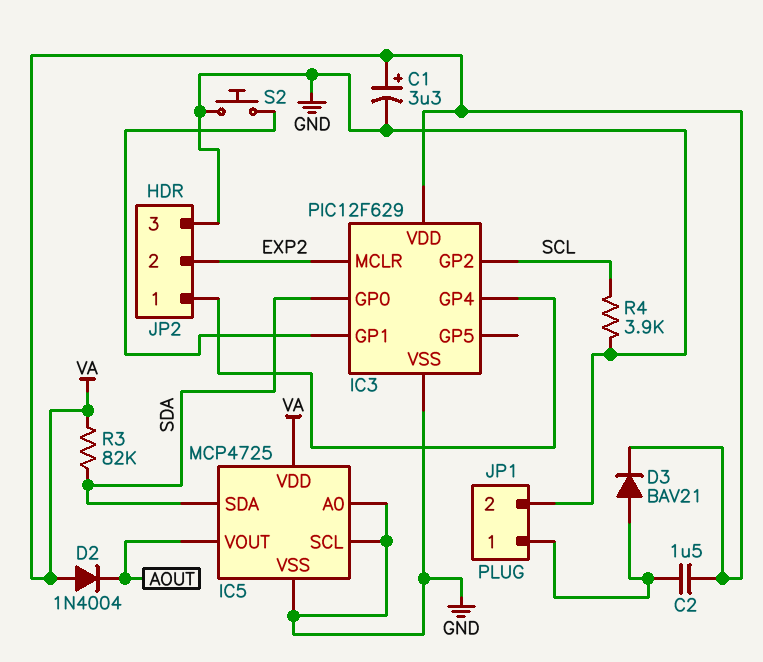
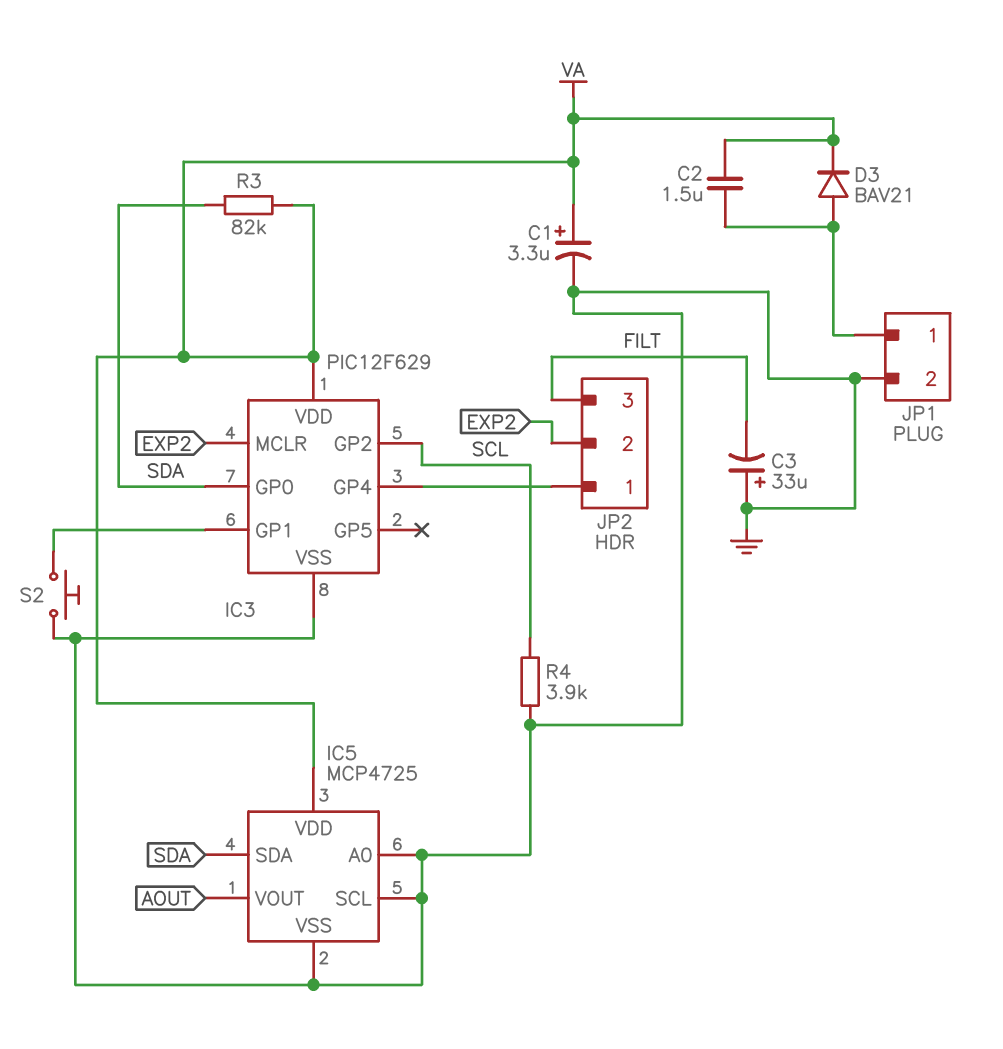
C3: none -> 33uF (plus GND, minus FILT)
D2: diode 1N4004 (A VA, K AOUT) -> none
JP2 pin 3: GND -> FILT

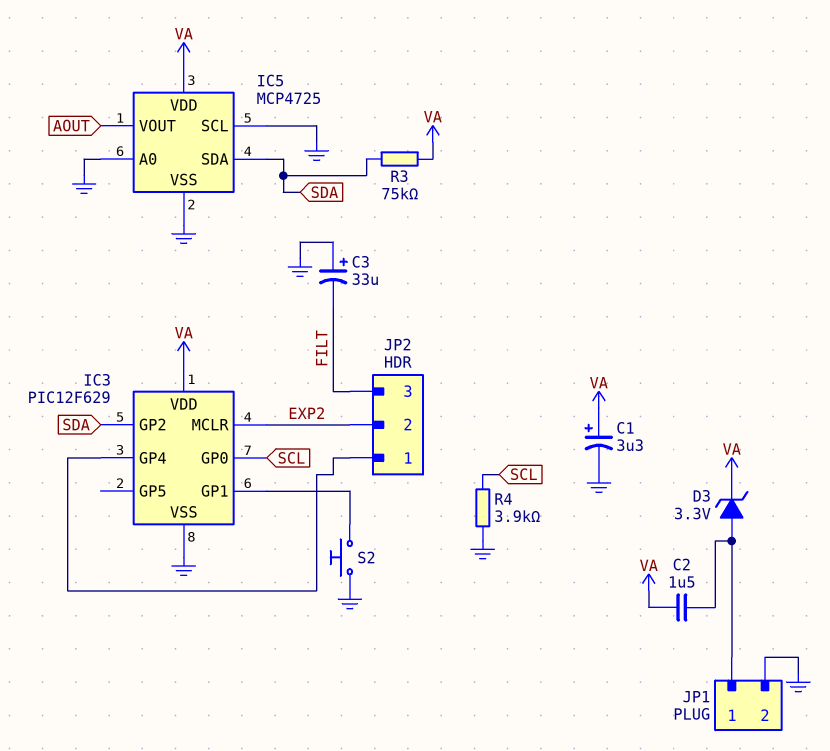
D3: diode BAV21 (A JP1/1, K VA) -> zener 3.3V (A JP1/1, K VA)
IC3 pin GP0: SDA -> SCL
IC3 pin GP2: SCL -> SDA
R3: 82k (SDA, VA) -> 75k (SDA, VA)

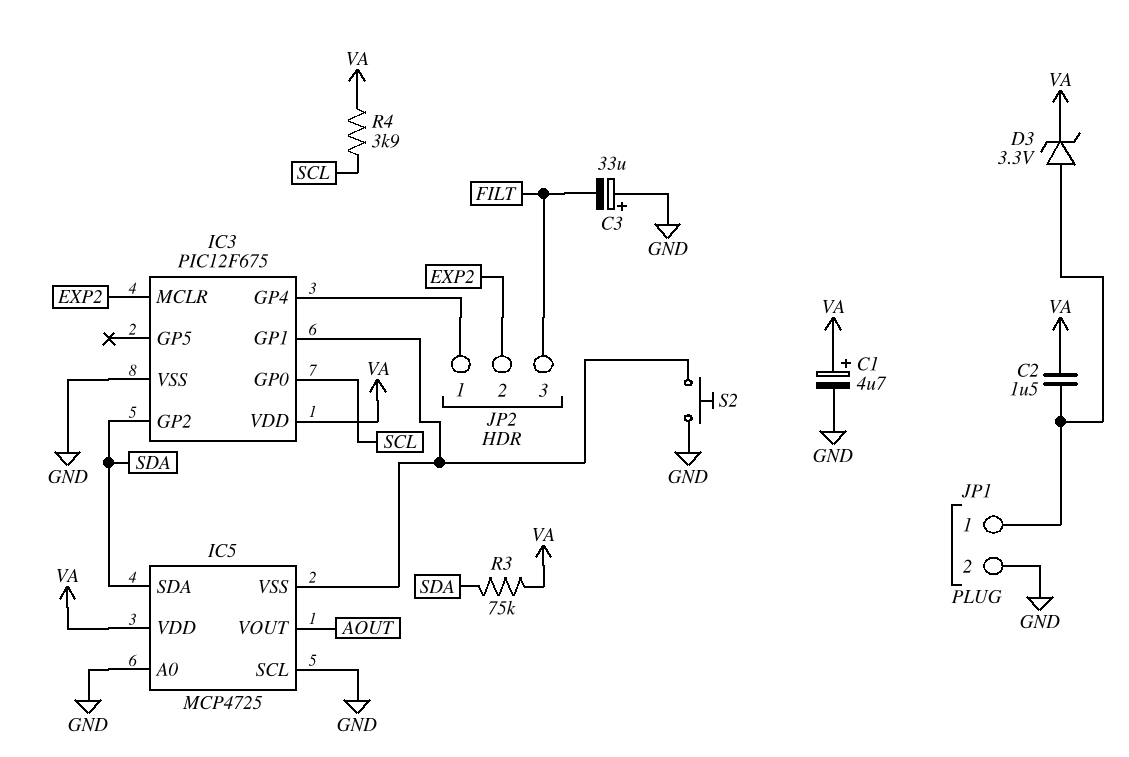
C1: 3.3uF (plus VA, minus GND) -> 4.7uF (plus VA, minus GND)
IC3: PIC12F629 -> PIC12F675
IC5 pin VSS: GND -> IC3/GP1
R4: 3.9k (GND, SCL) -> 3.9k (SCL, VA)

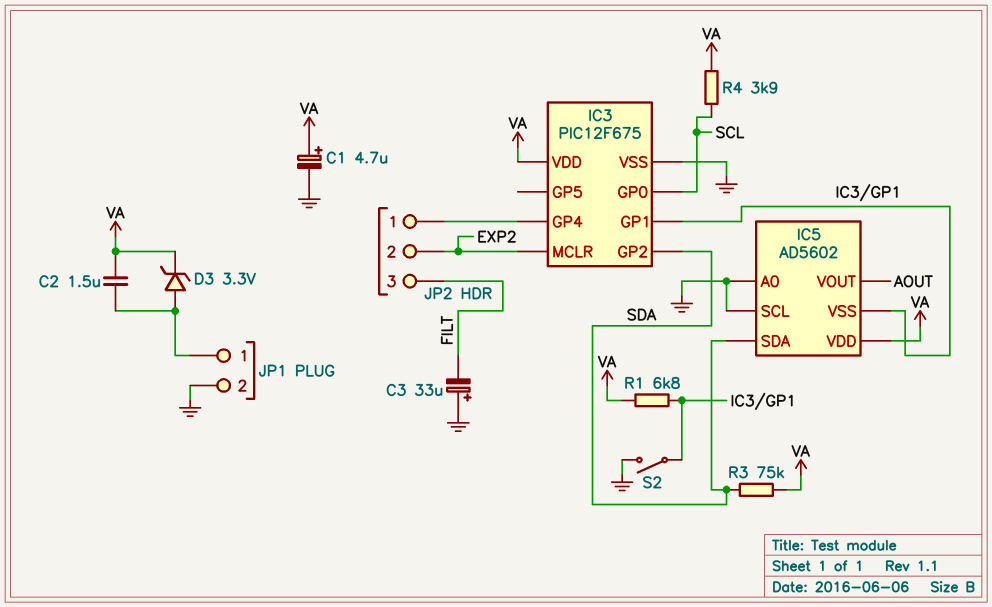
IC5: MCP4725 -> AD5602
R1: none -> 6.8k (IC3/GP1, VA)
S2: button (GND, IC3/GP1) -> switch (GND, IC3/GP1)

